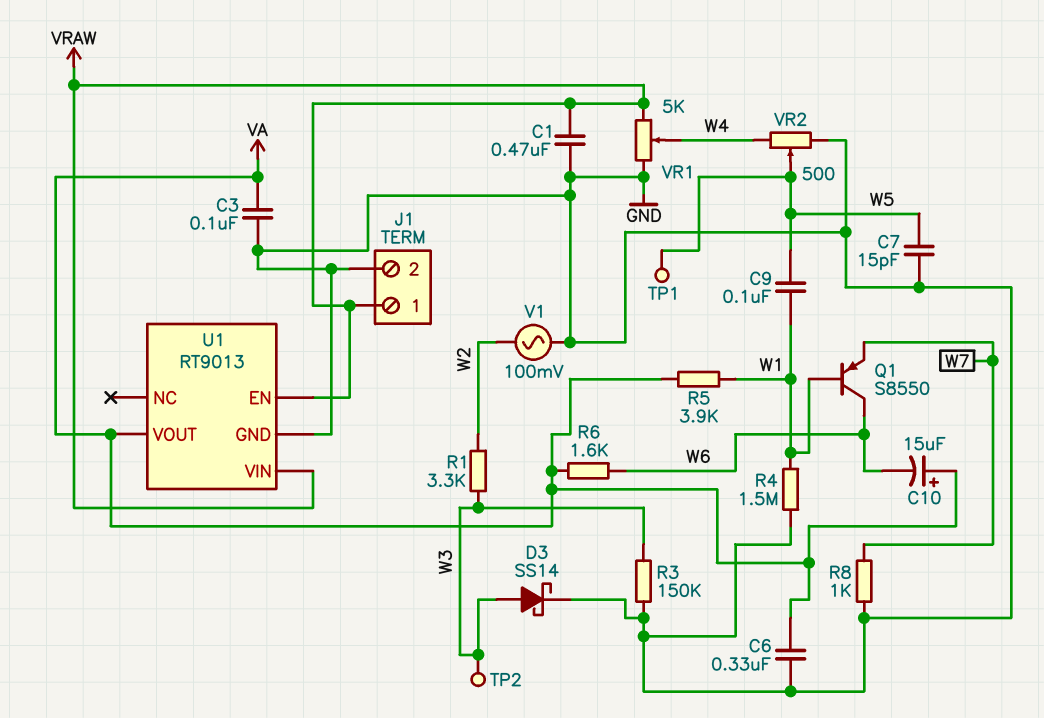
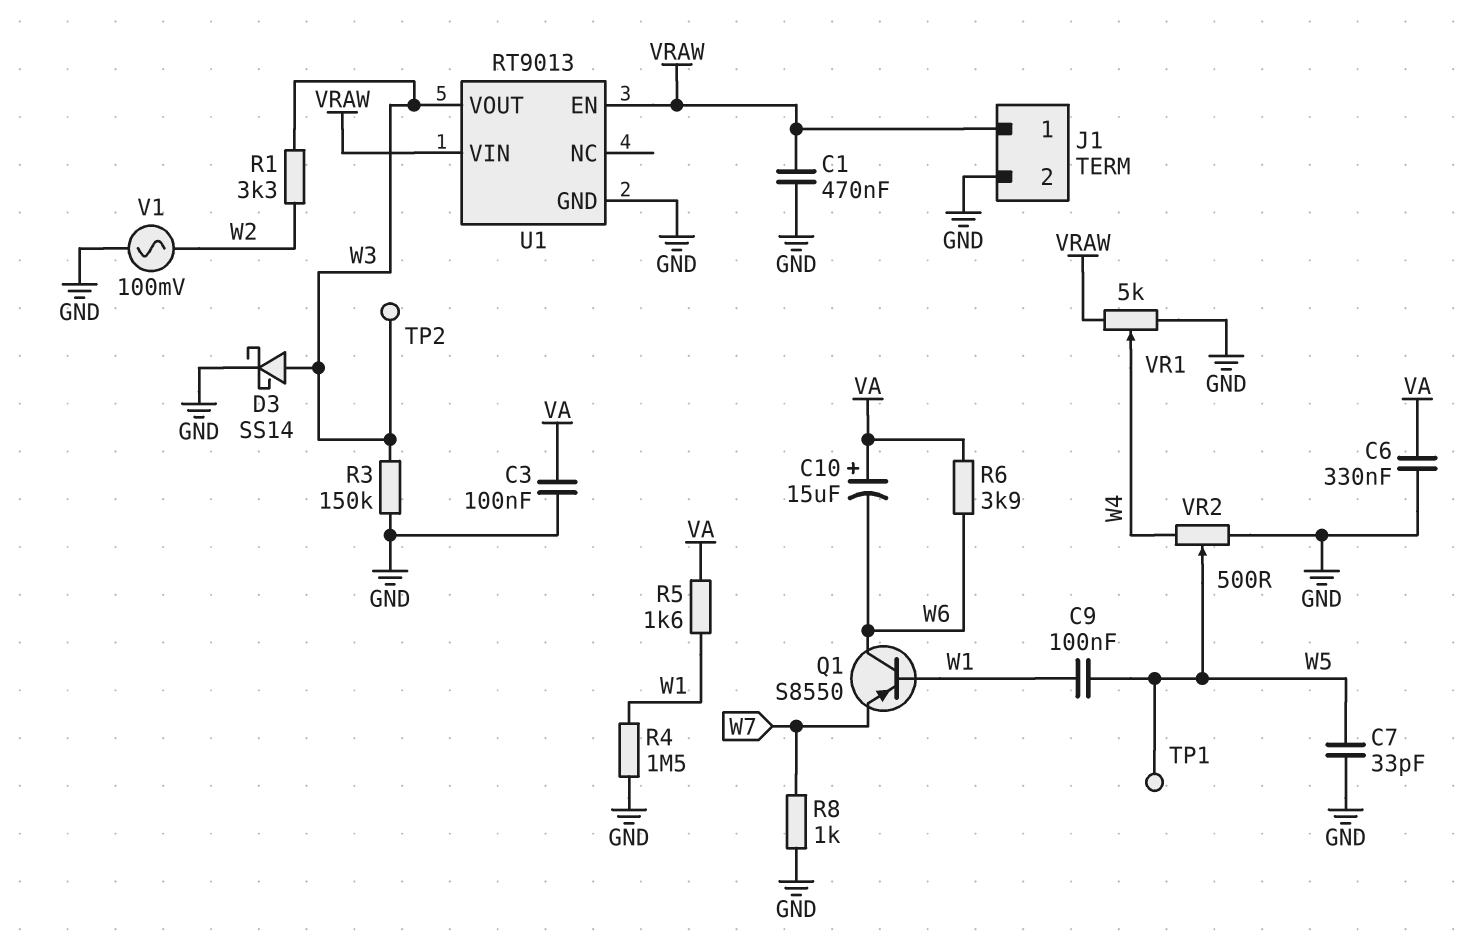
C7: 15pF (GND, W5) -> 33pF (GND, W5)
R5: 3.9k (VA, W1) -> 1.6k (VA, W1)
R6: 1.6k (VA, W6) -> 3.9k (VA, W6)
U1 pin VOUT: VA -> W3

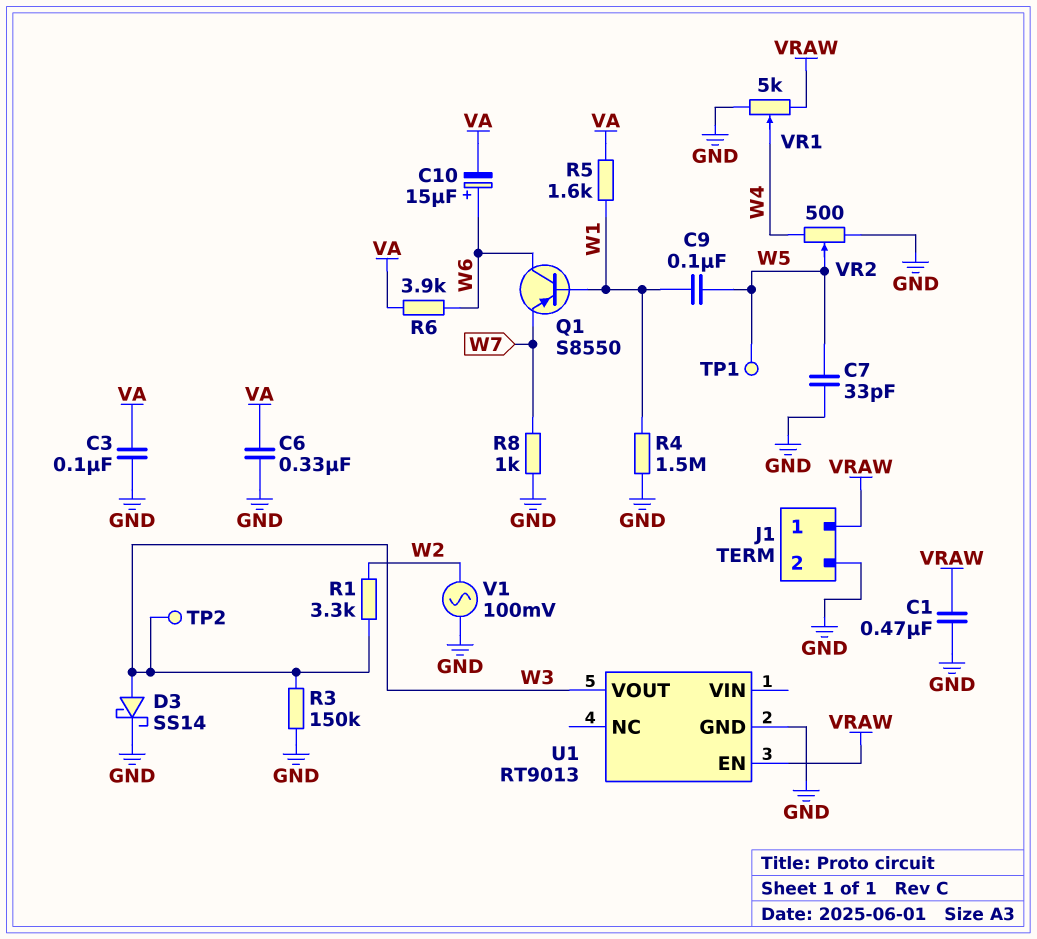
C10: 15uF (plus VA, minus W6) -> 15uF (plus W6, minus VA)
U1 pin VIN: VRAW -> none

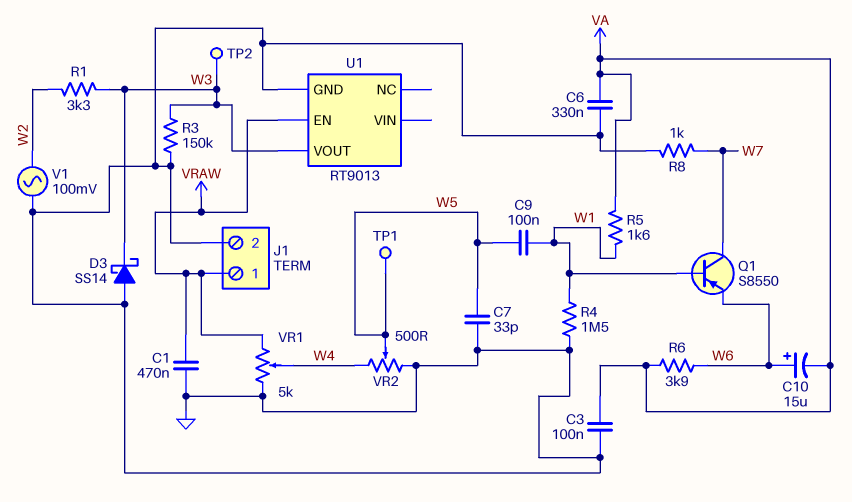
D3: schottky SS14 (A W3, K GND) -> schottky SS14 (A GND, K W3)
Q1: PNP S8550 (B W1, C W6, E W7) -> PNP S8550 (B W1, C W7, E W6)

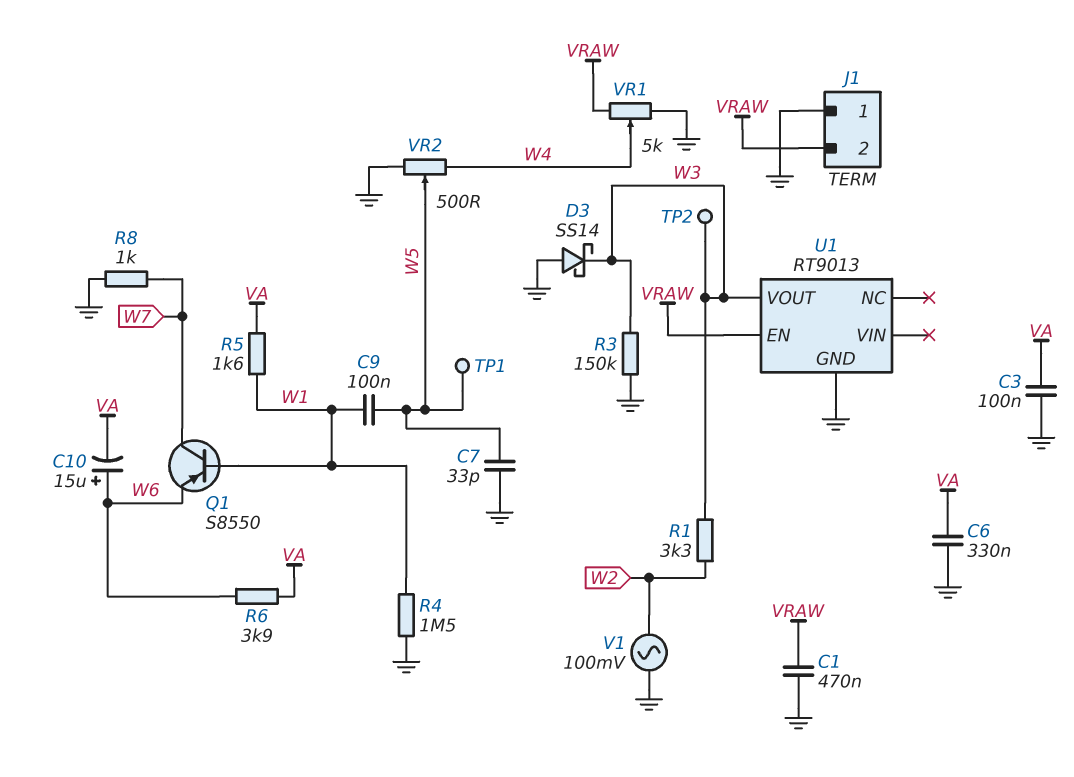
J1 pin 1: VRAW -> GND
J1 pin 2: GND -> VRAW

